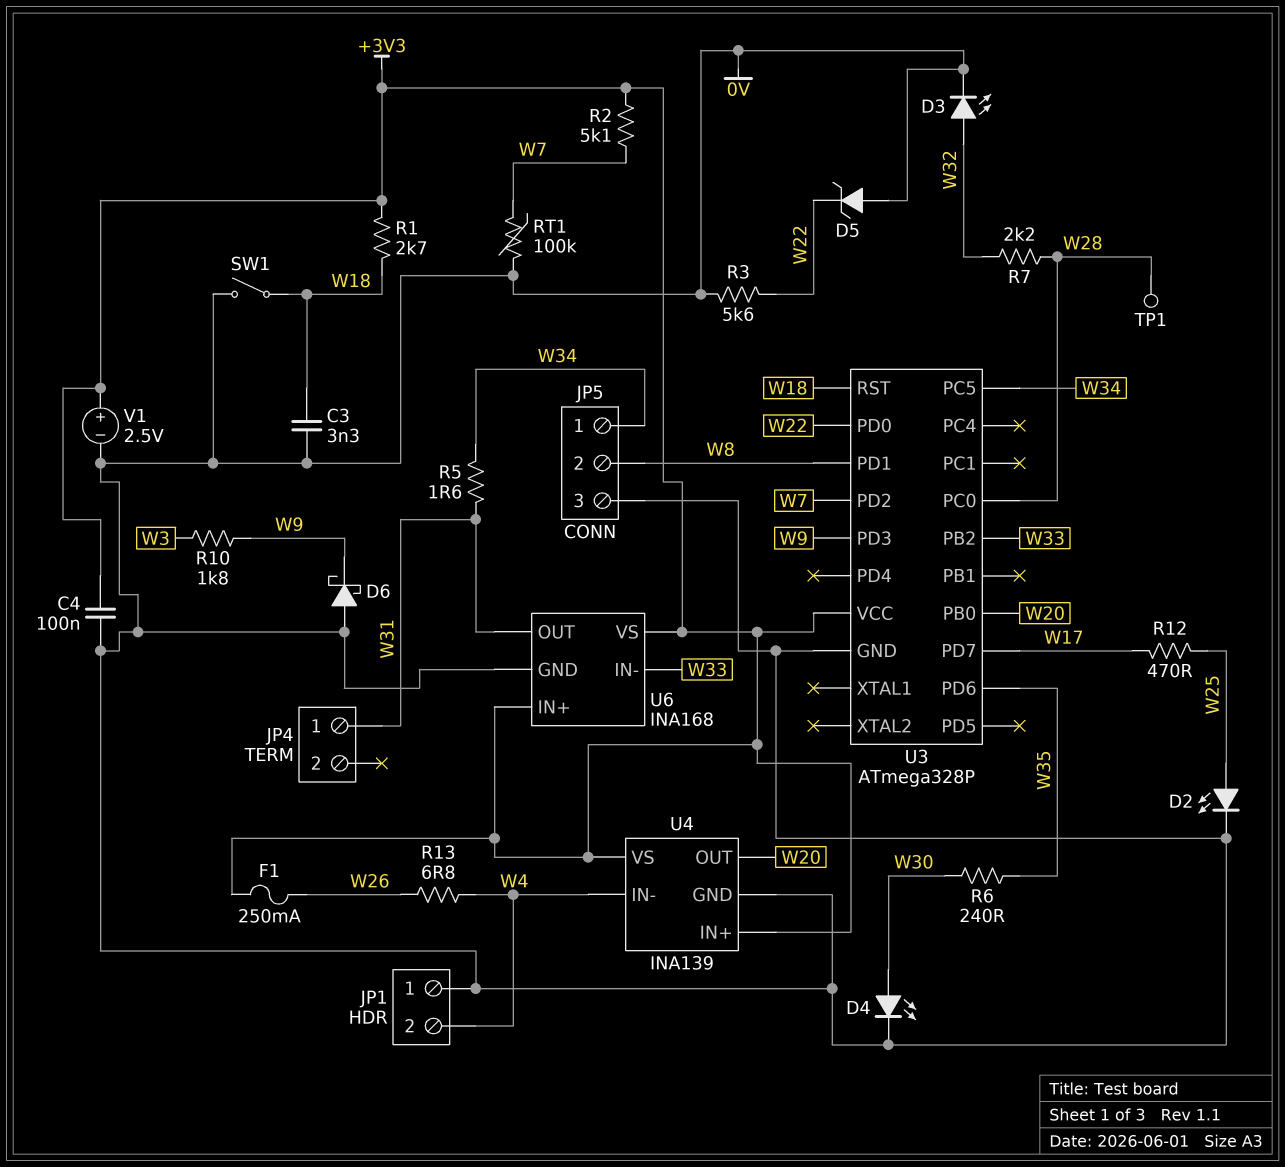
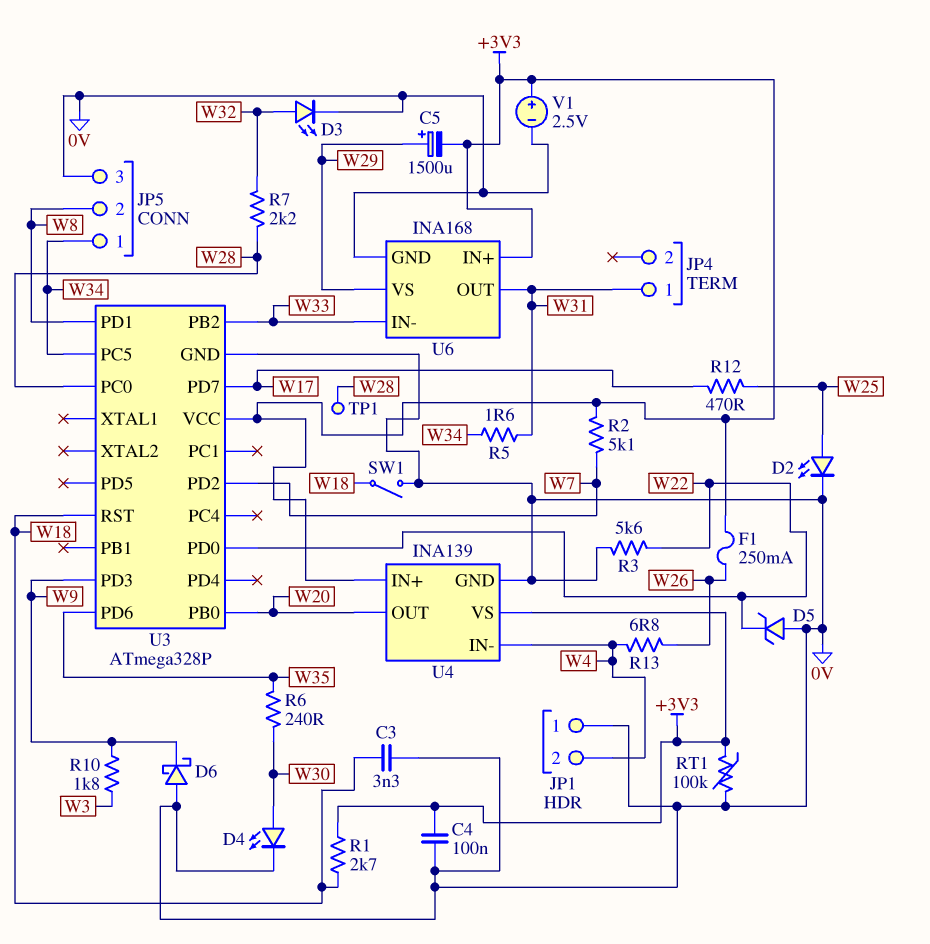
C5: none -> 1500uF (plus W29, minus +3V3)
RT1: 100k (0V, W7) -> 100k (+3V3, 0V)
U6 pin VS: +3V3 -> W29

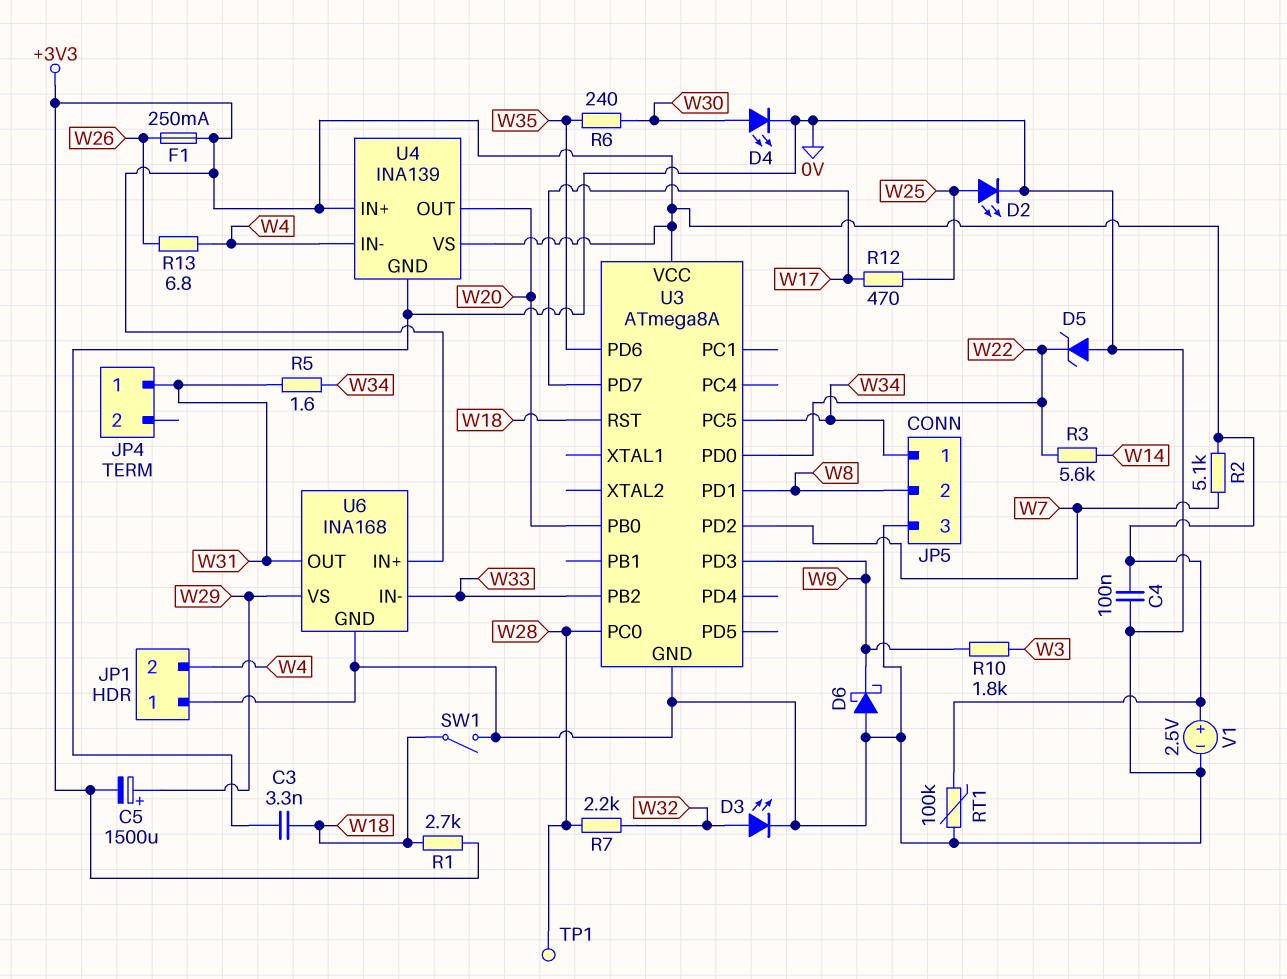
R3: 5.6k (0V, W22) -> 5.6k (W14, W22)
U3: ATmega328P -> ATmega8A

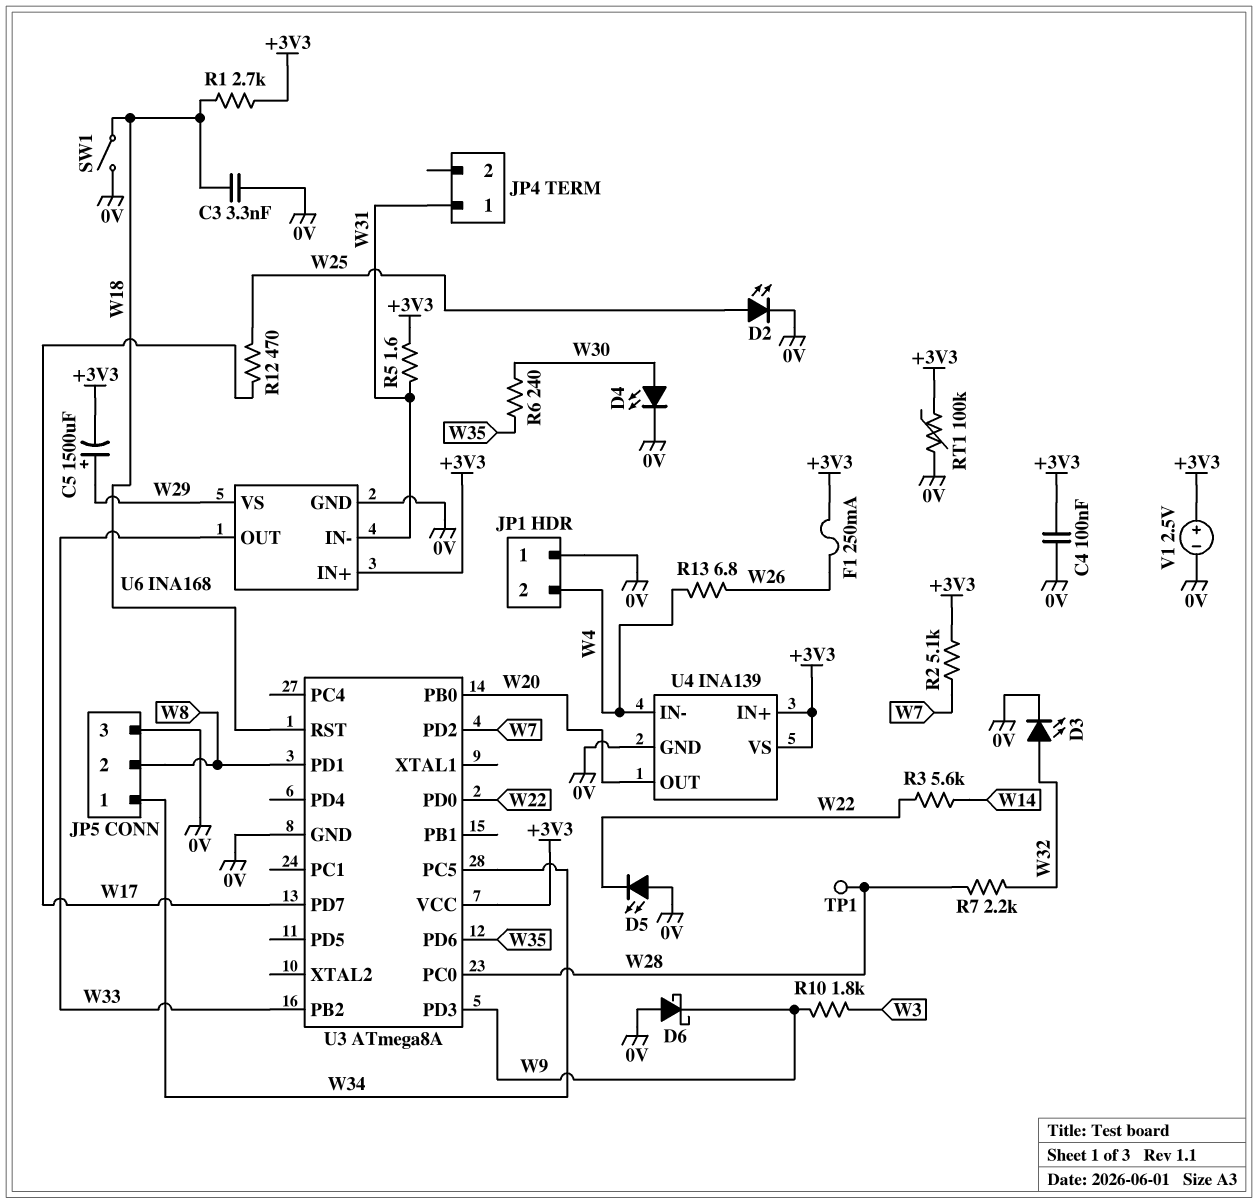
D5: zener (A 0V, K W22) -> LED (A 0V, K W22)
R5: 1.6 (W31, W34) -> 1.6 (+3V3, W31)
U6 pin IN-: W33 -> W31
U6 pin OUT: W31 -> W33

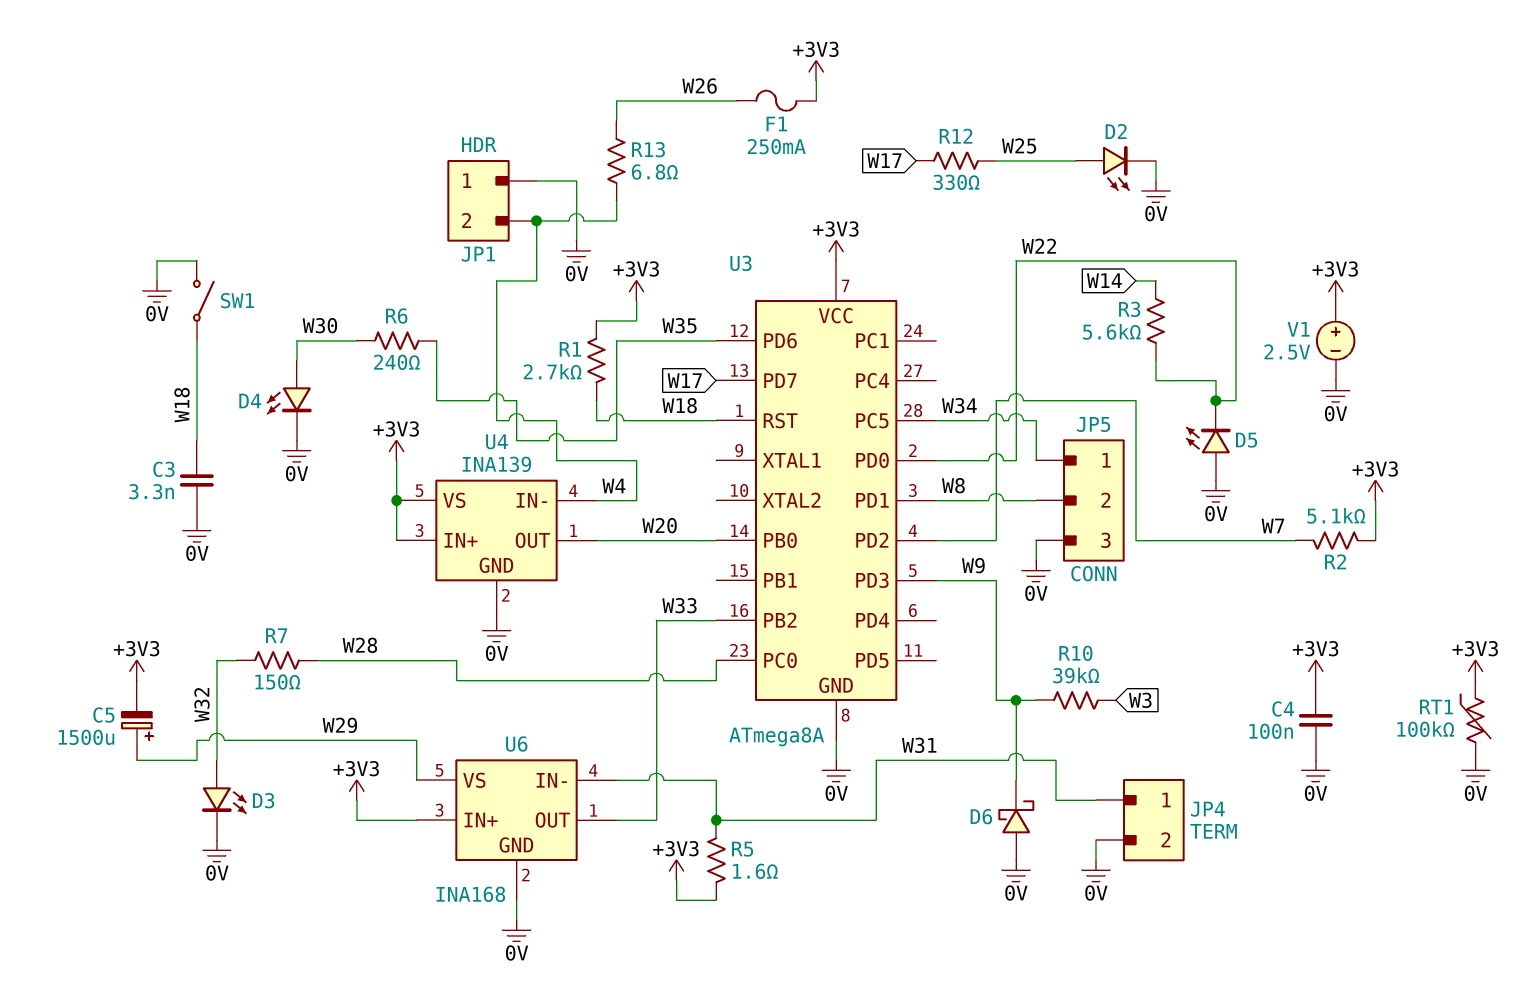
JP4 pin 2: none -> 0V
R7: 2.2k (W28, W32) -> 150 (W28, W32)
R10: 1.8k (W3, W9) -> 39k (W3, W9)
R12: 470 (W17, W25) -> 330 (W17, W25)
TP1: test point (W28) -> none

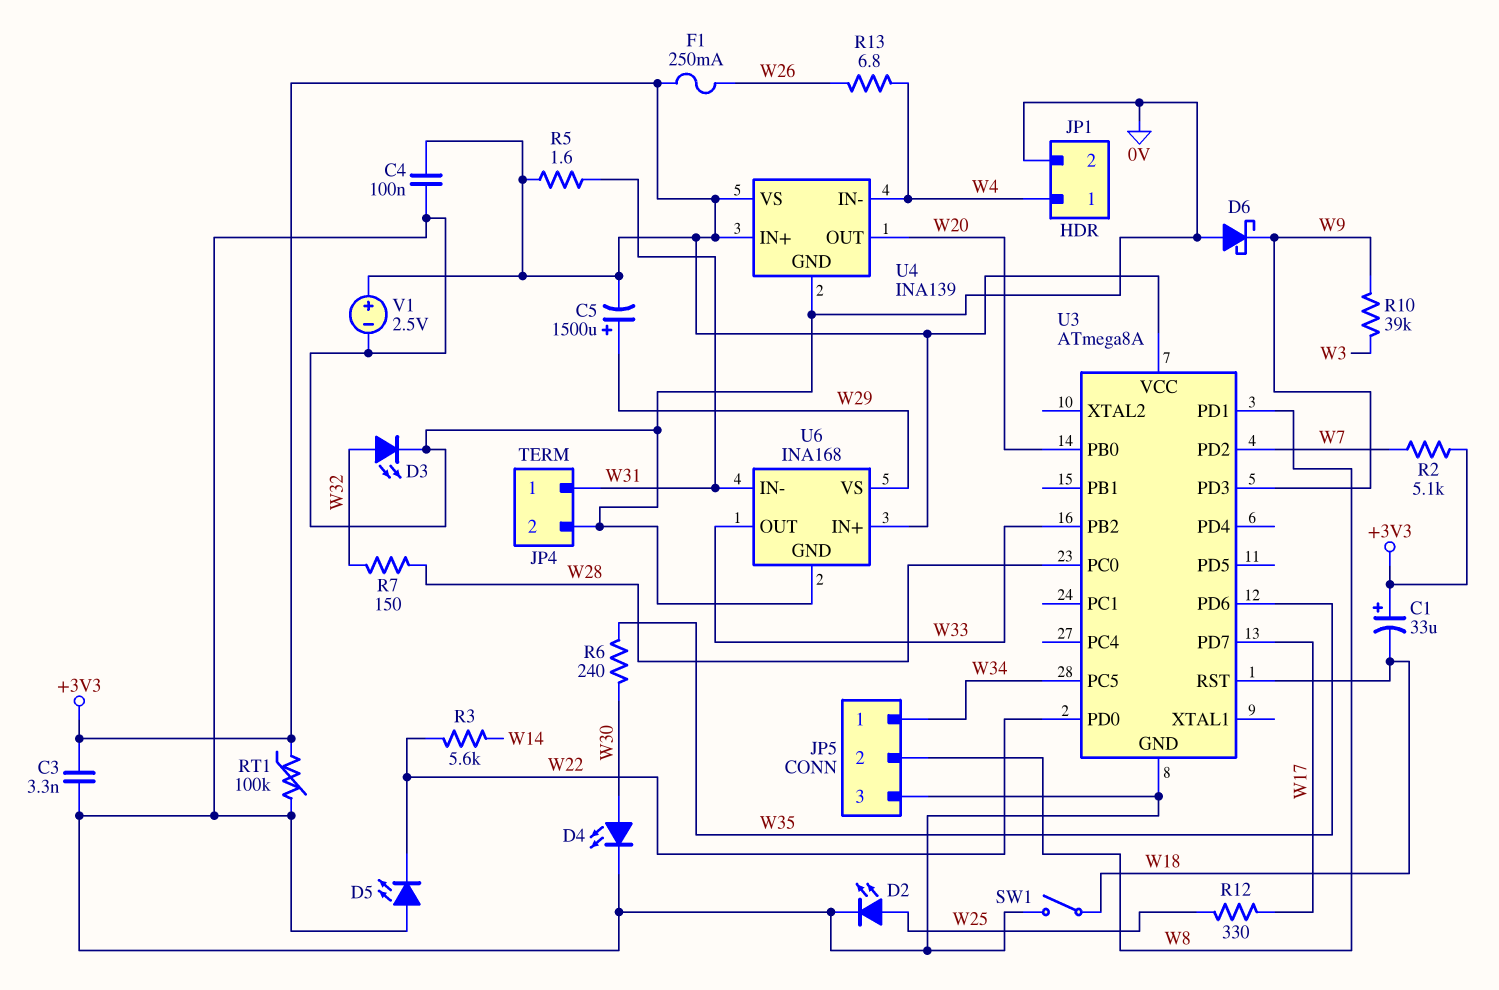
C1: none -> 33uF (plus +3V3, minus W18)
C3: 3.3nF (0V, W18) -> 3.3nF (+3V3, 0V)
JP1 pin 1: 0V -> W4
JP1 pin 2: W4 -> 0V
R1: 2.7k (+3V3, W18) -> none

